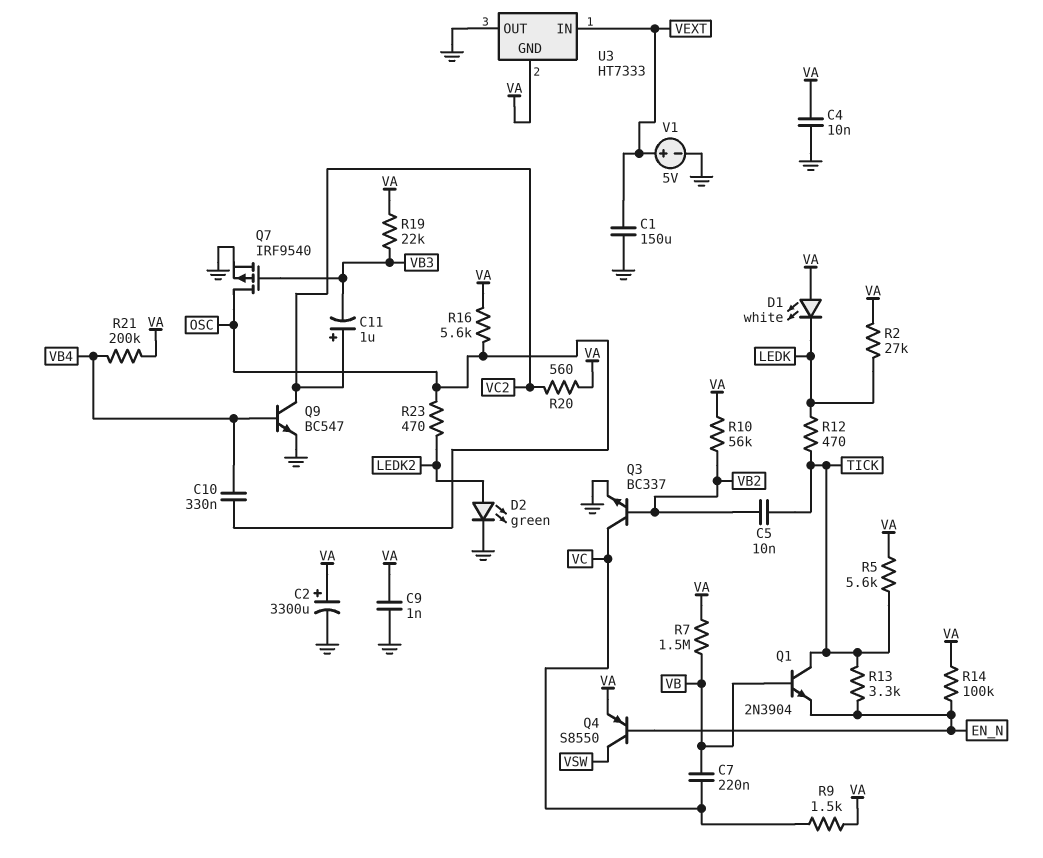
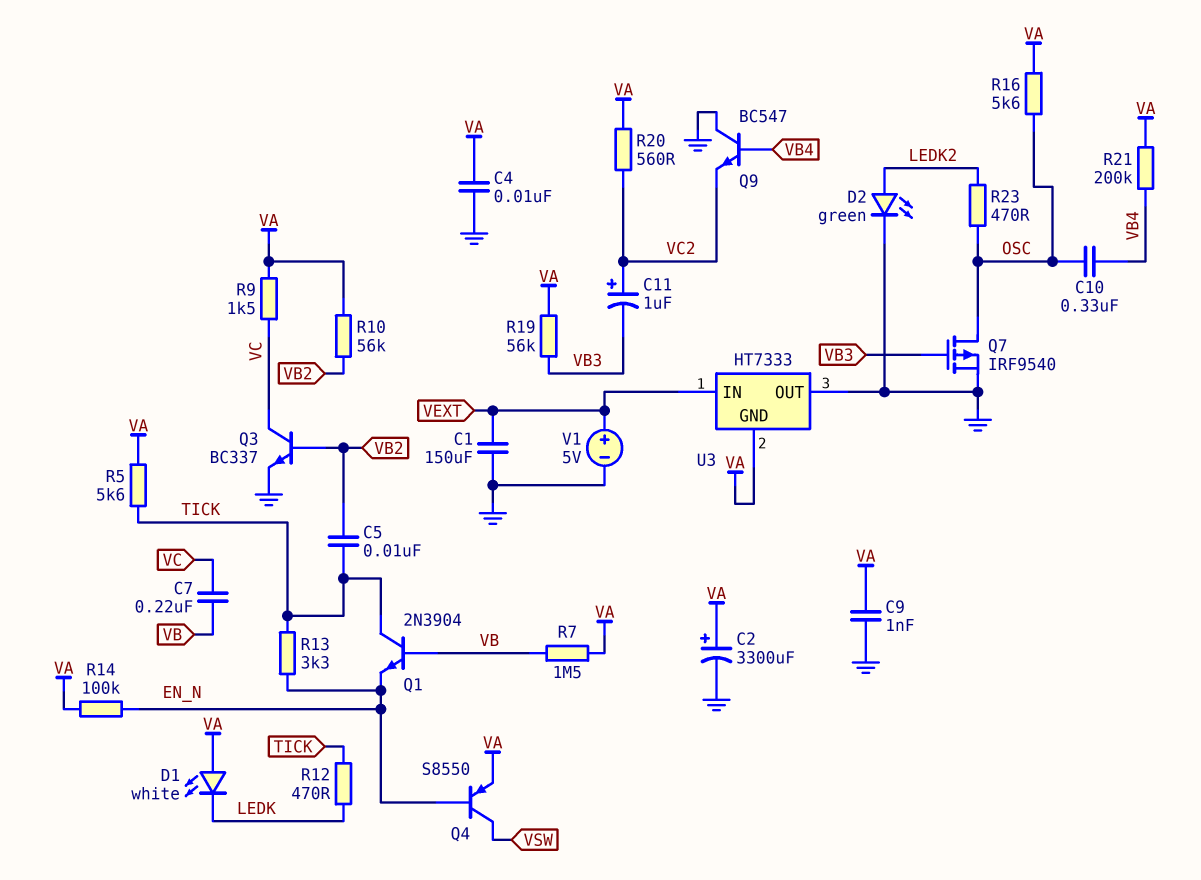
Q9: NPN BC547 (B VB4, C VC2, E GND) -> NPN BC547 (B VB4, C GND, E VC2)
R2: 27k (LEDK, VA) -> none
R19: 22k (VA, VB3) -> 56k (VA, VB3)

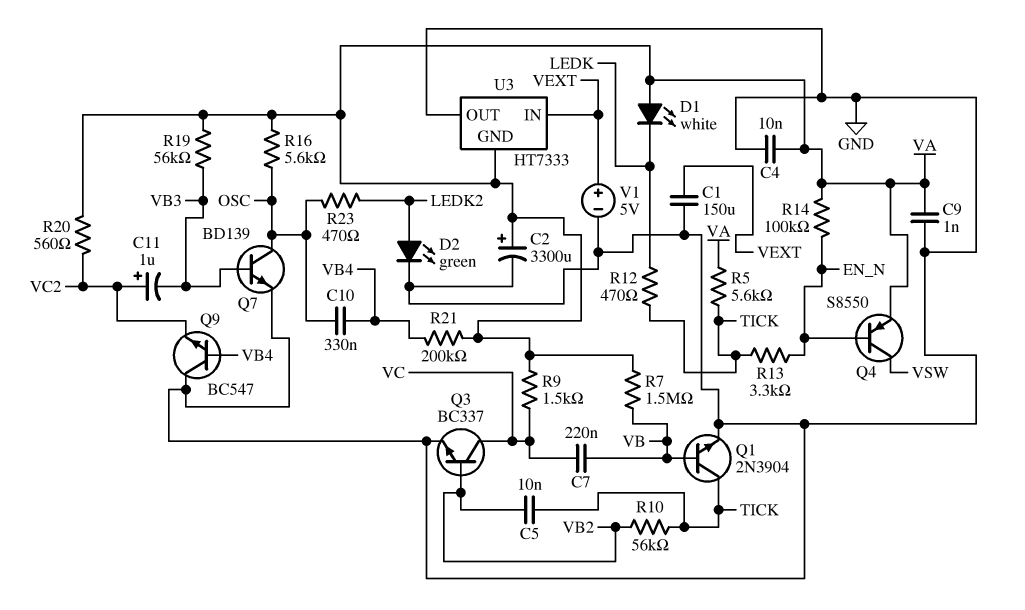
Q1: NPN 2N3904 (B VB, C TICK, E EN_N) -> NPN 2N3904 (B VB, C TICK, E GND)
Q7: PMOS IRF9540 (G VB3, D OSC, S GND) -> NPN BD139 (B VB3, C OSC, E GND)
R10: 56k (VA, VB2) -> 56k (TICK, VB2)

